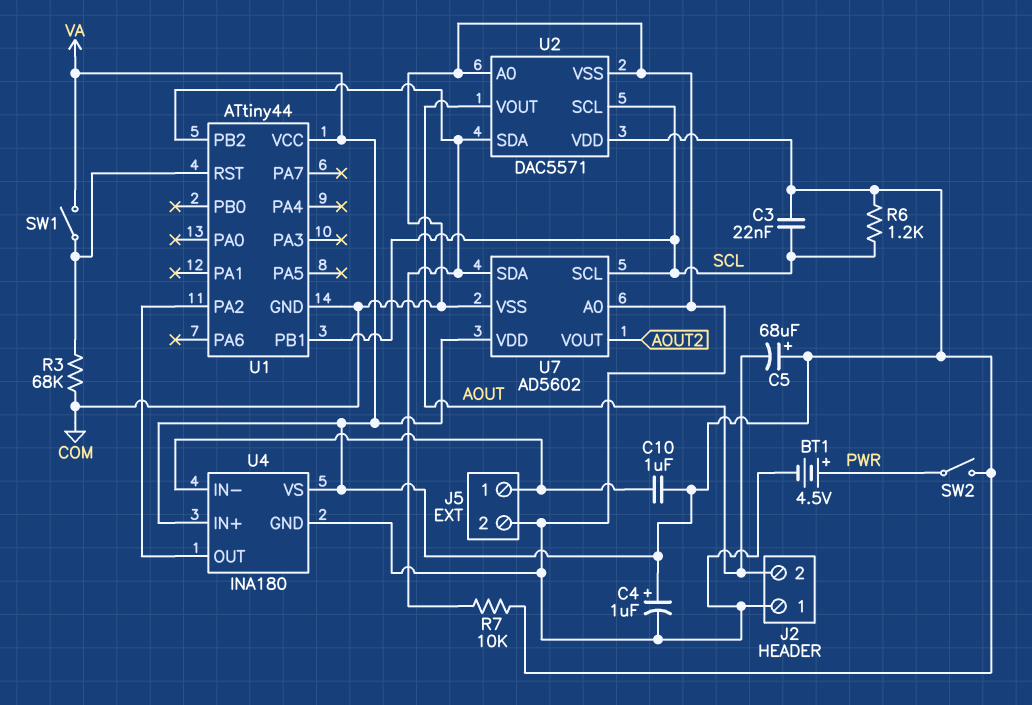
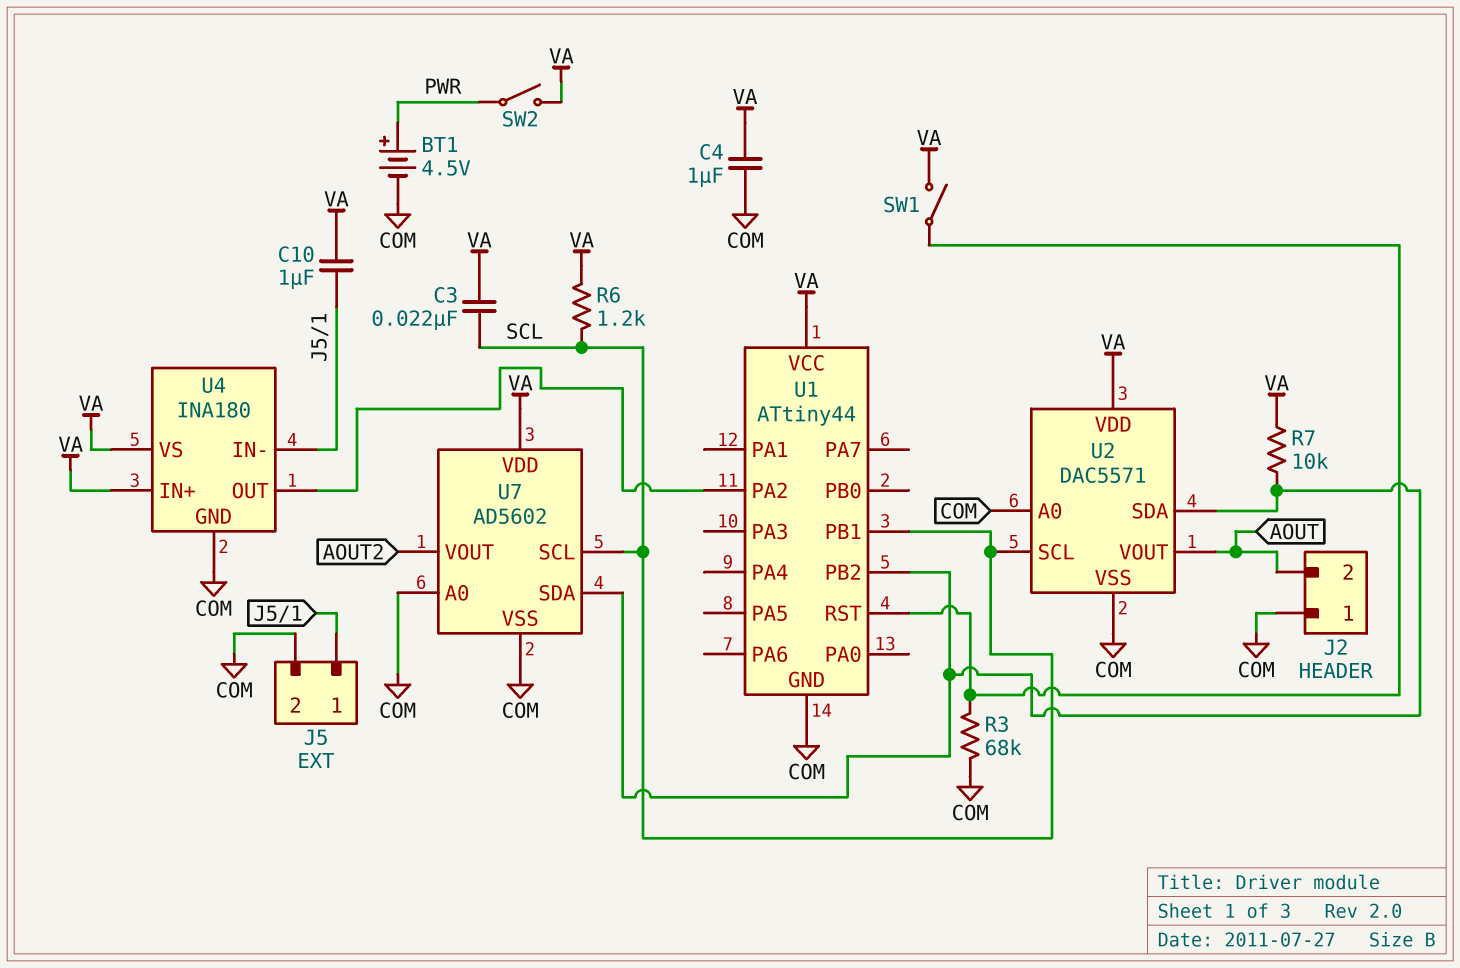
C4: 1uF (plus VA, minus COM) -> 1uF (COM, VA)
C5: 68uF (plus VA, minus AOUT) -> none

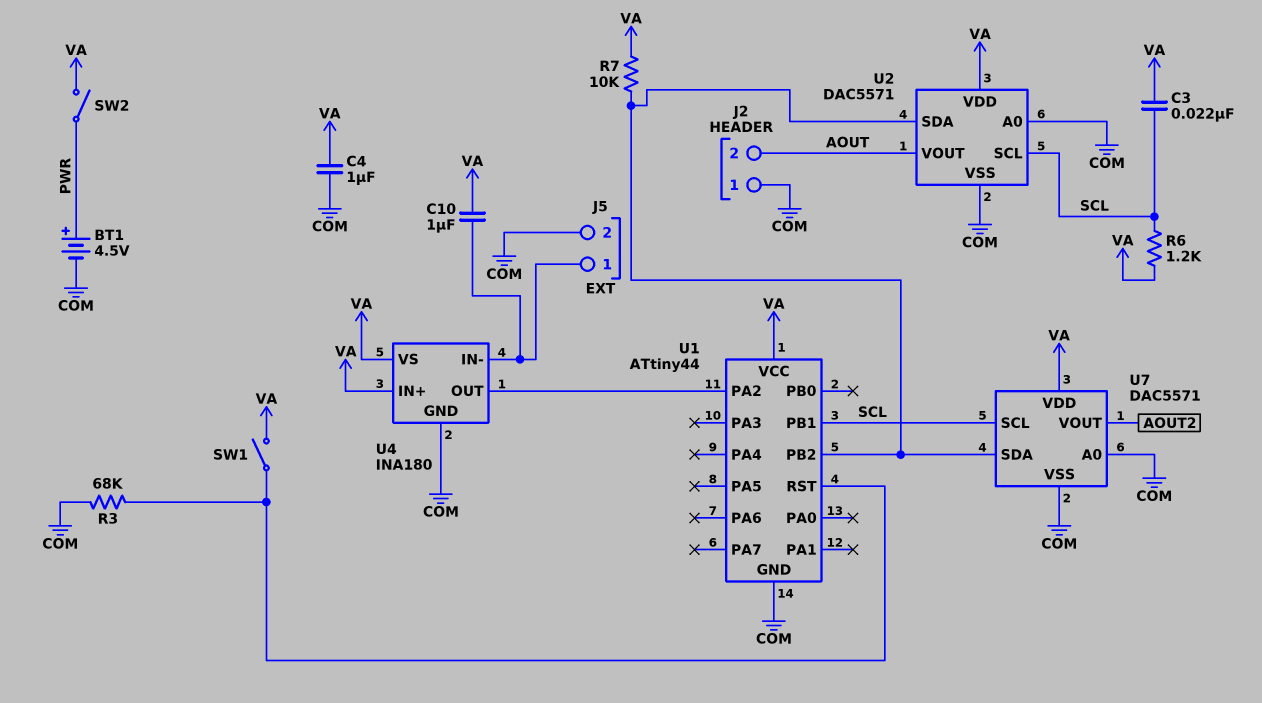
U7: AD5602 -> DAC5571

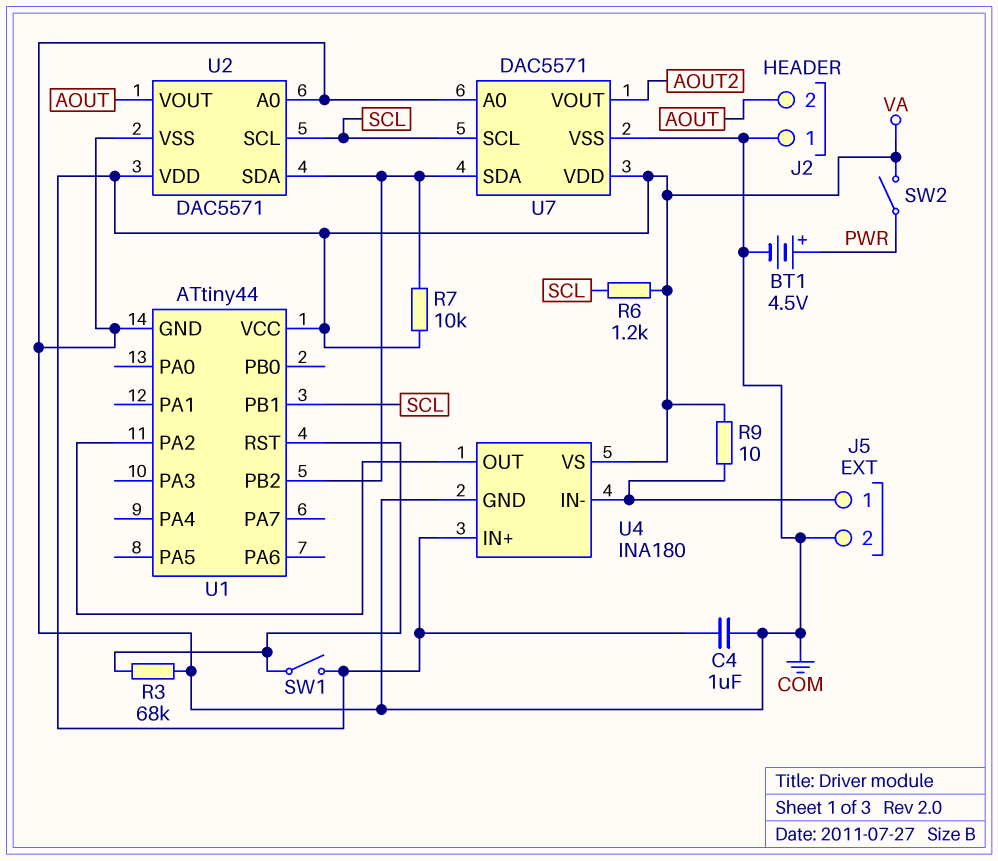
C3: 22nF (SCL, VA) -> none
C10: 1uF (J5/1, VA) -> none
R9: none -> 10 (J5/1, VA)

